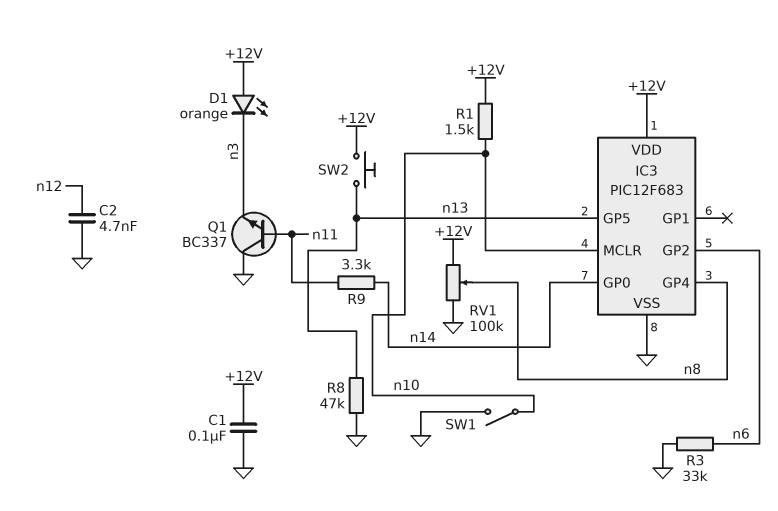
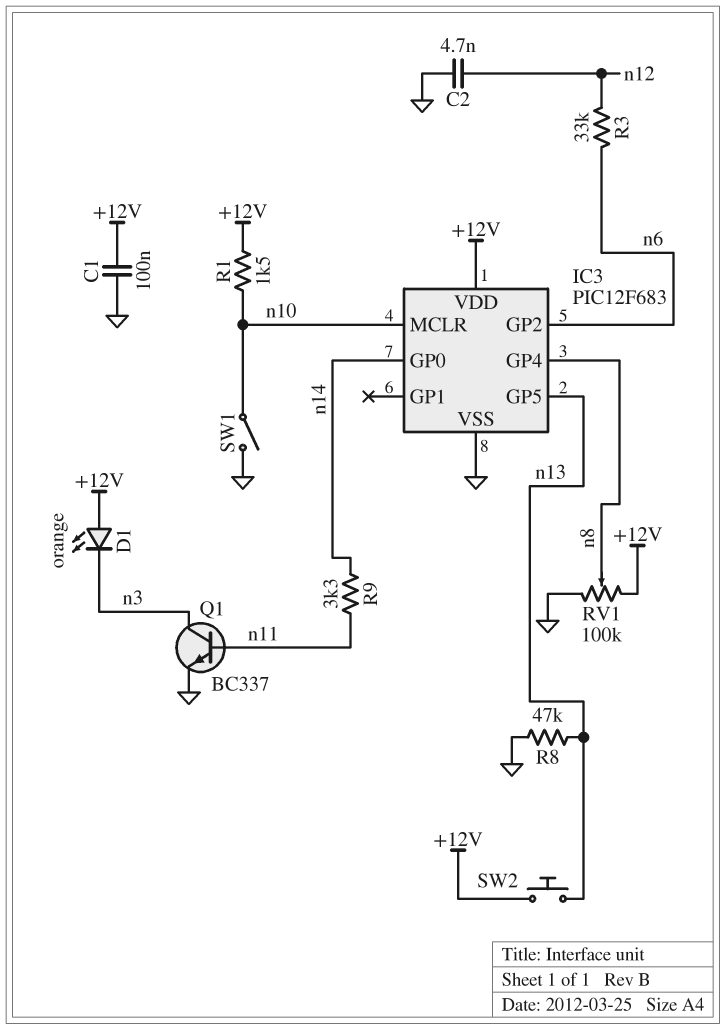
Q1: NPN BC337 (B n11, C GND, E n3) -> NPN BC337 (B n11, C n3, E GND)
R3: 33k (GND, n6) -> 33k (n6, n12)

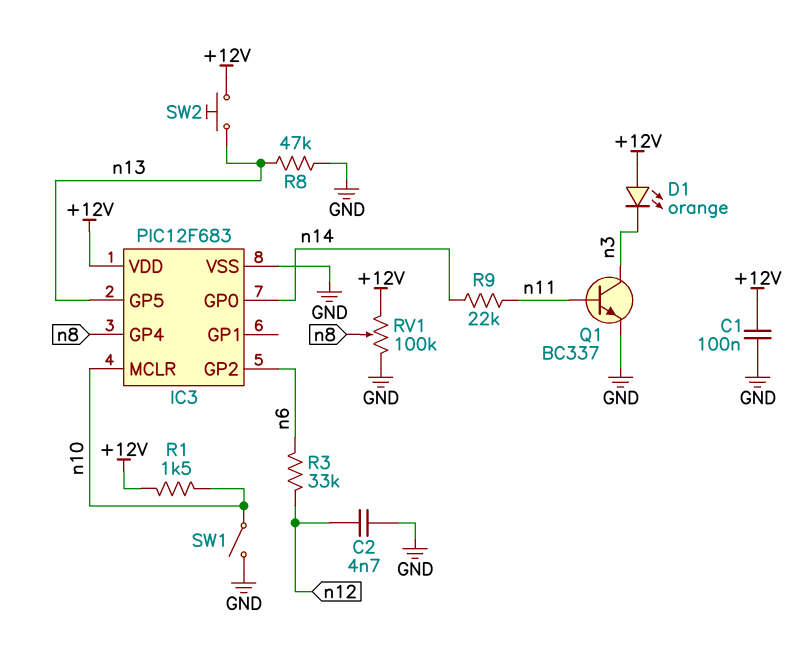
R9: 3.3k (n11, n14) -> 22k (n11, n14)

